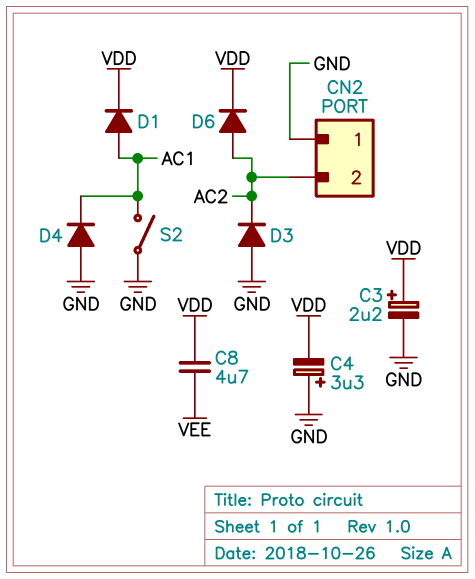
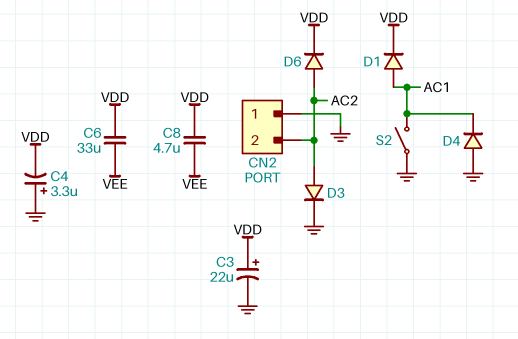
C3: 2.2uF (plus VDD, minus GND) -> 22uF (plus VDD, minus GND)
C6: none -> 33uF (VDD, VEE)
D3: diode (A GND, K AC2) -> diode (A AC2, K GND)

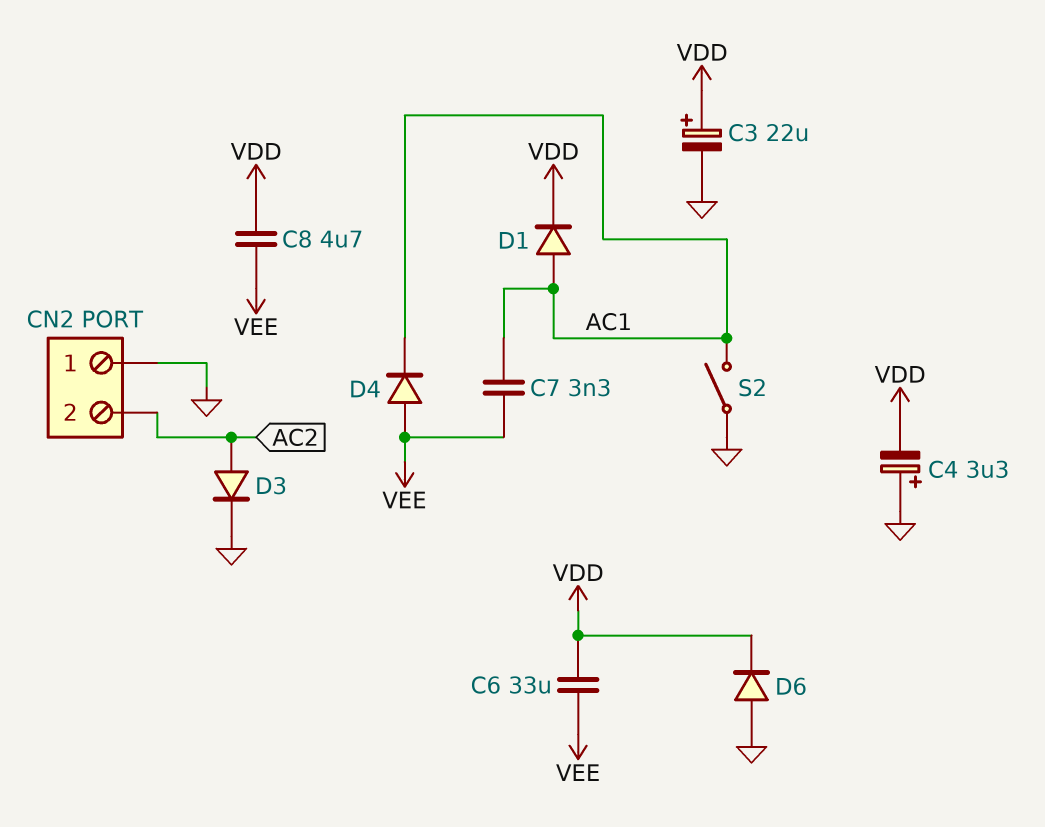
C7: none -> 3.3nF (AC1, VEE)
D4: diode (A GND, K AC1) -> diode (A VEE, K AC1)
D6: diode (A AC2, K VDD) -> diode (A GND, K VDD)

